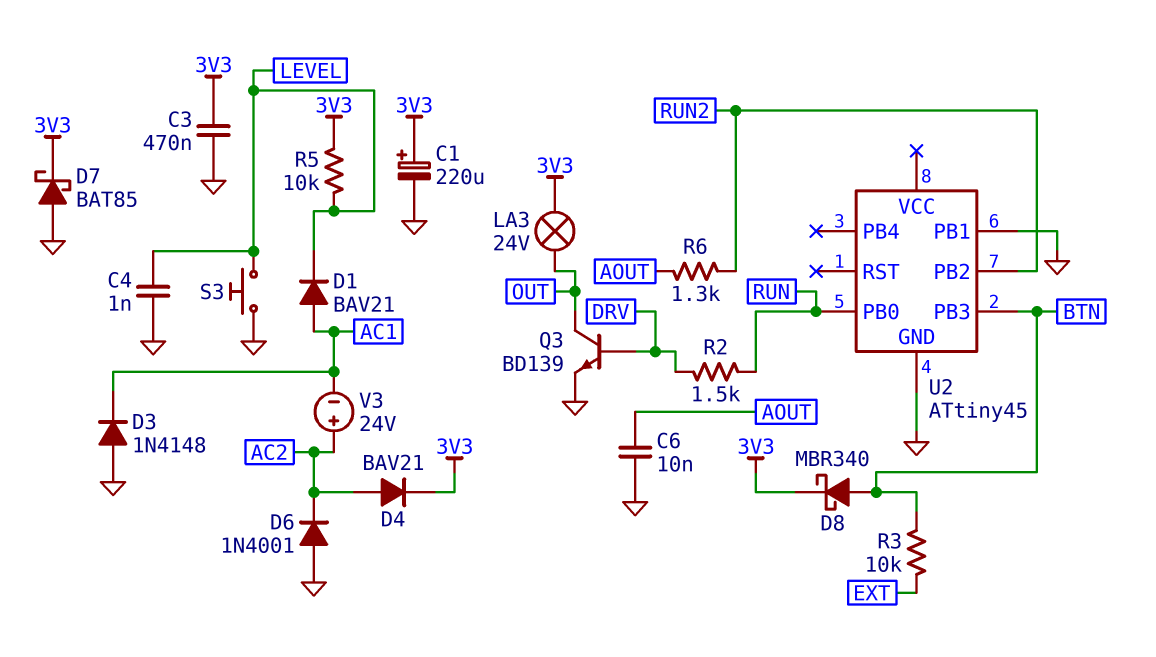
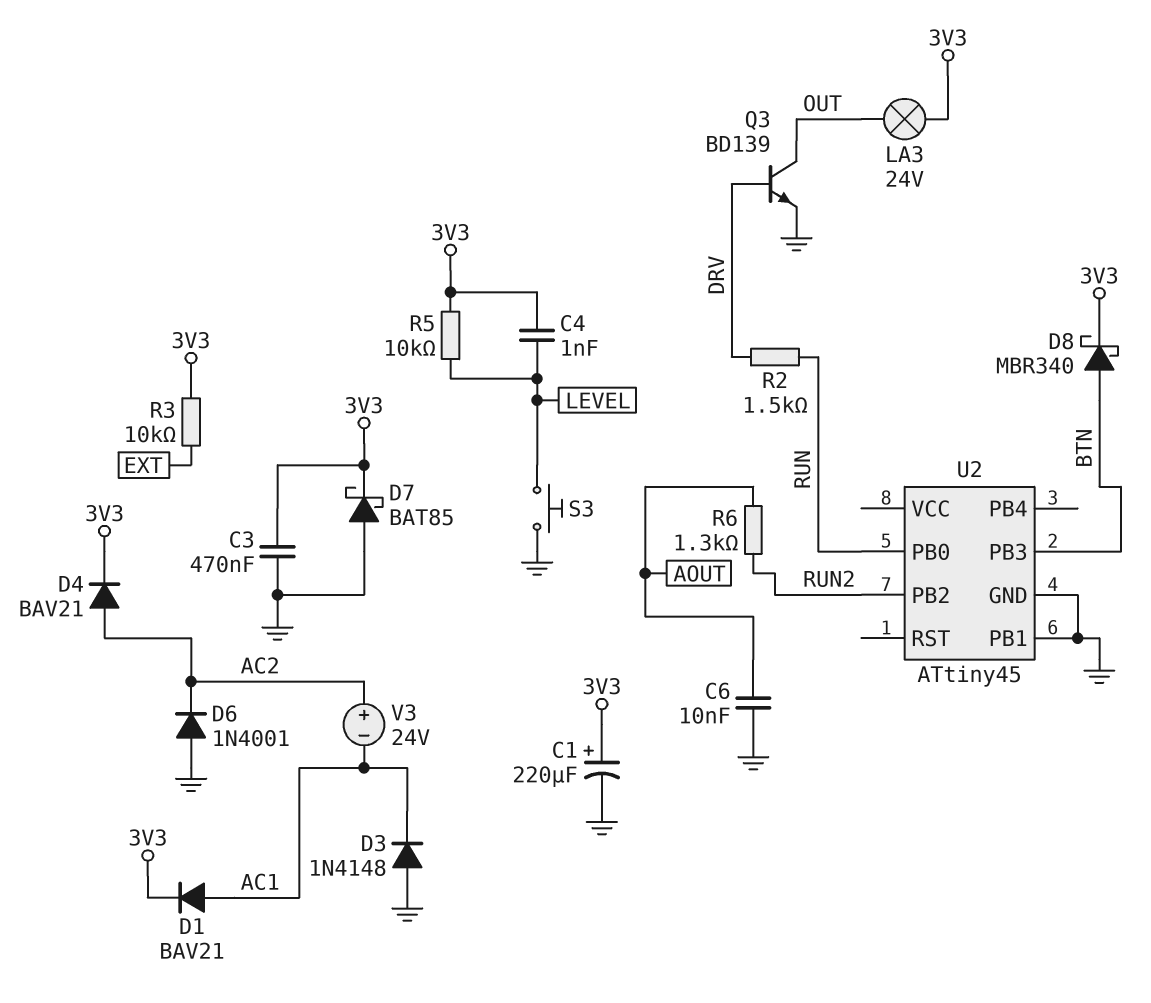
C4: 1nF (GND, LEVEL) -> 1nF (3V3, LEVEL)
D1: diode BAV21 (A AC1, K LEVEL) -> diode BAV21 (A AC1, K 3V3)
R3: 10k (BTN, EXT) -> 10k (3V3, EXT)

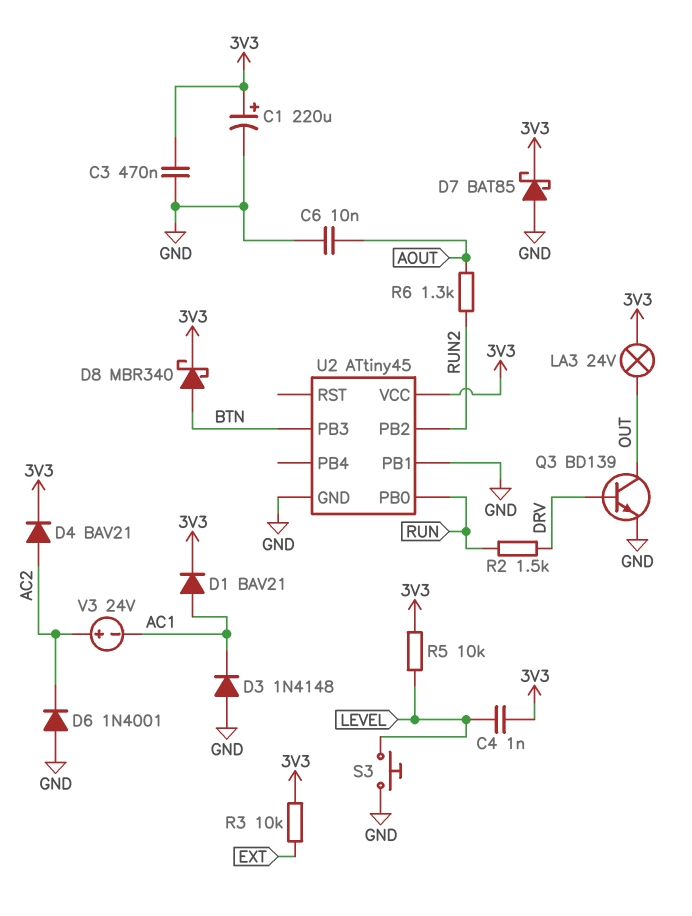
U2 pin VCC: none -> 3V3

